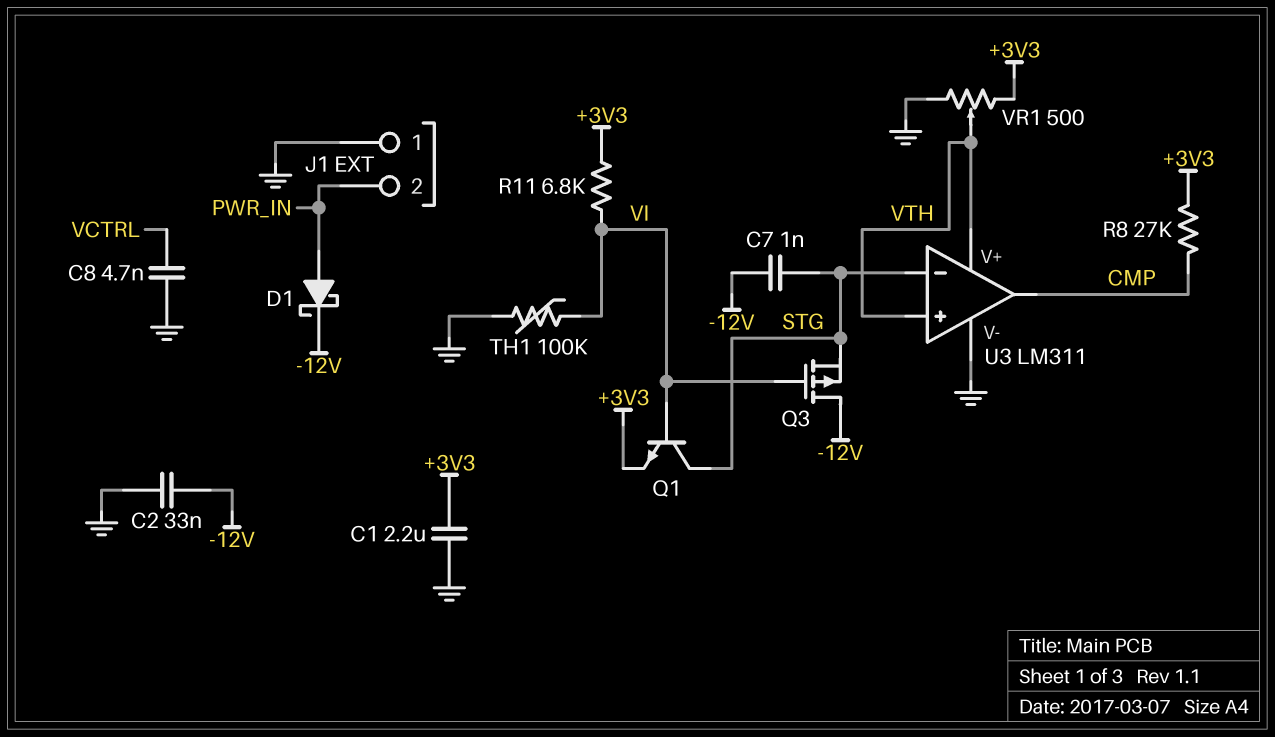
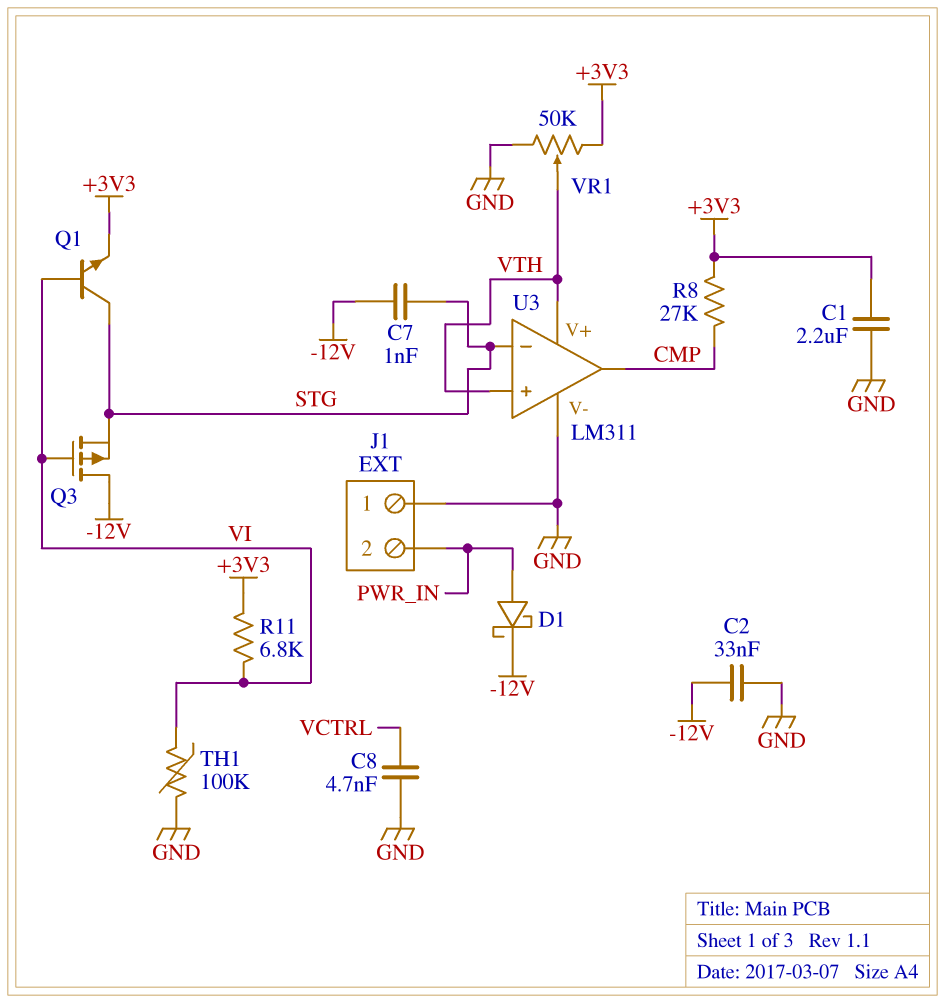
VR1: 500 (+3V3, GND, wiper VTH) -> 50k (+3V3, GND, wiper VTH)

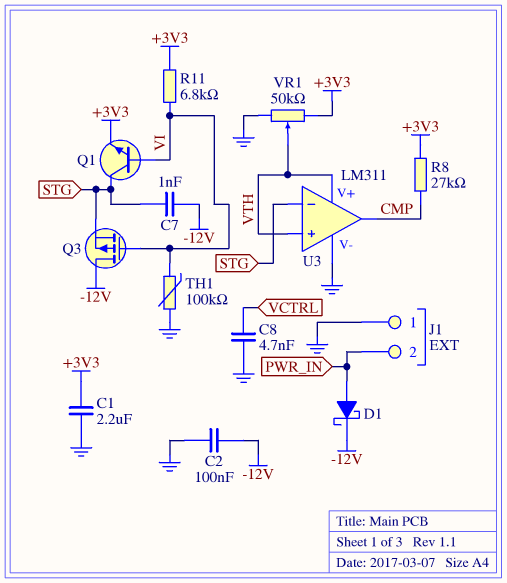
C2: 33nF (-12V, GND) -> 100nF (-12V, GND)

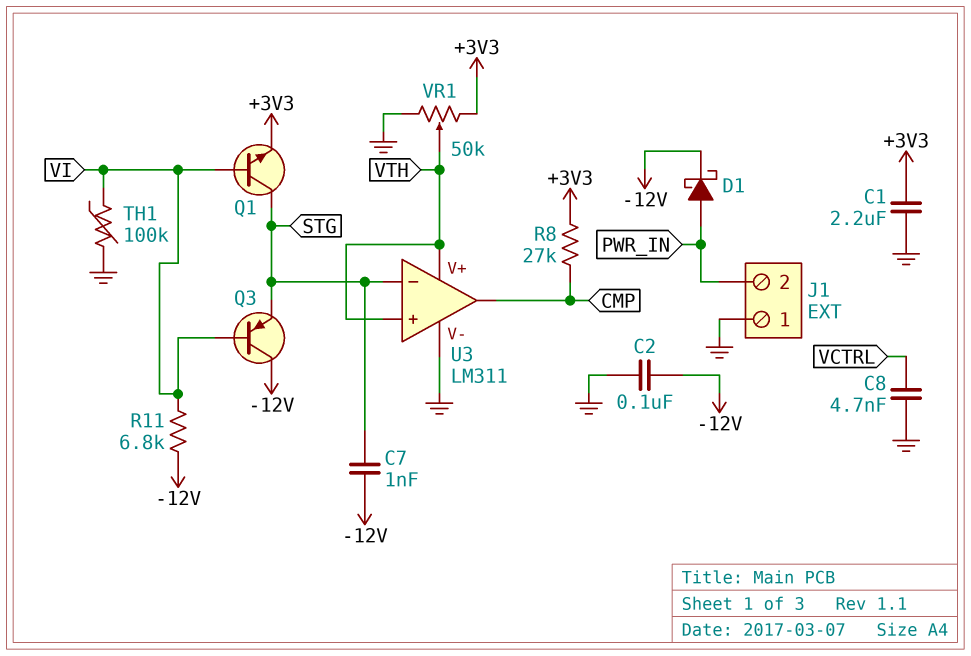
Q3: PMOS (G VI, D -12V, S STG) -> PNP (B VI, C -12V, E STG)
R11: 6.8k (+3V3, VI) -> 6.8k (-12V, VI)

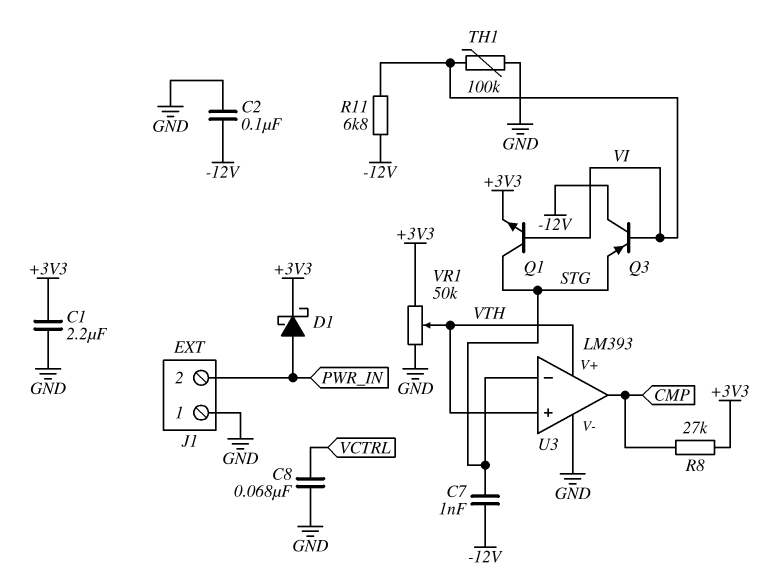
C8: 4.7nF (GND, VCTRL) -> 68nF (GND, VCTRL)
D1: schottky (A PWR_IN, K -12V) -> schottky (A PWR_IN, K +3V3)
U3: LM311 -> LM393

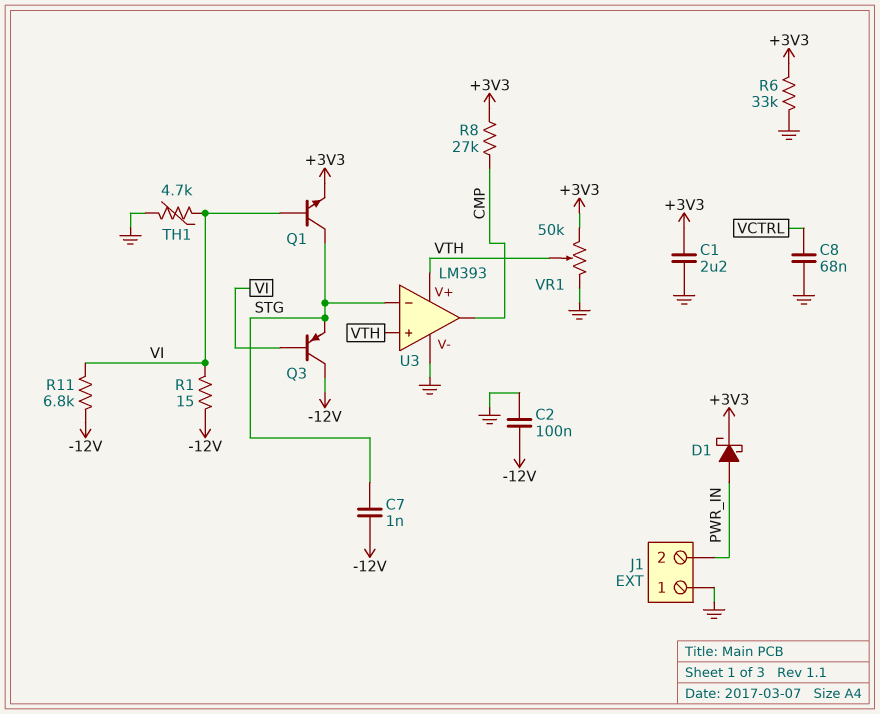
R1: none -> 15 (-12V, VI)
R6: none -> 33k (+3V3, GND)
TH1: 100k (GND, VI) -> 4.7k (GND, VI)

